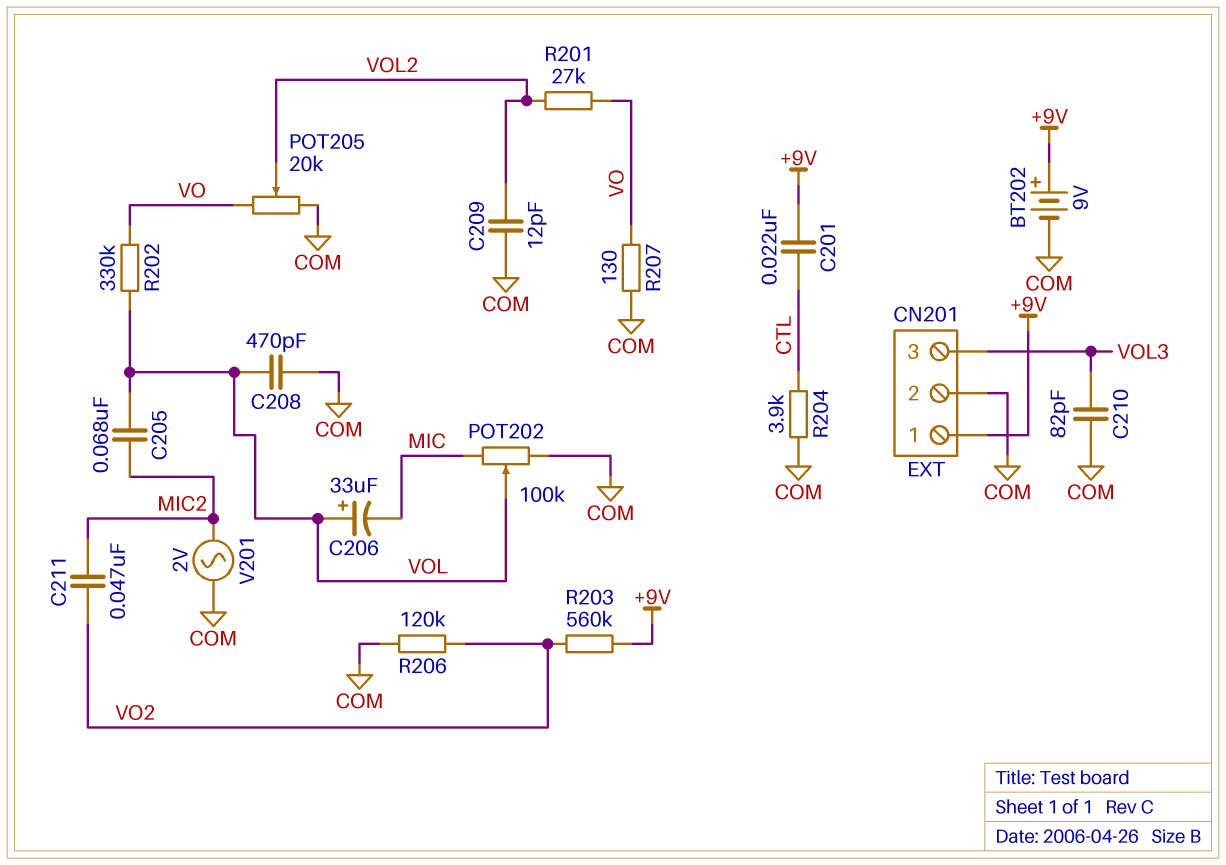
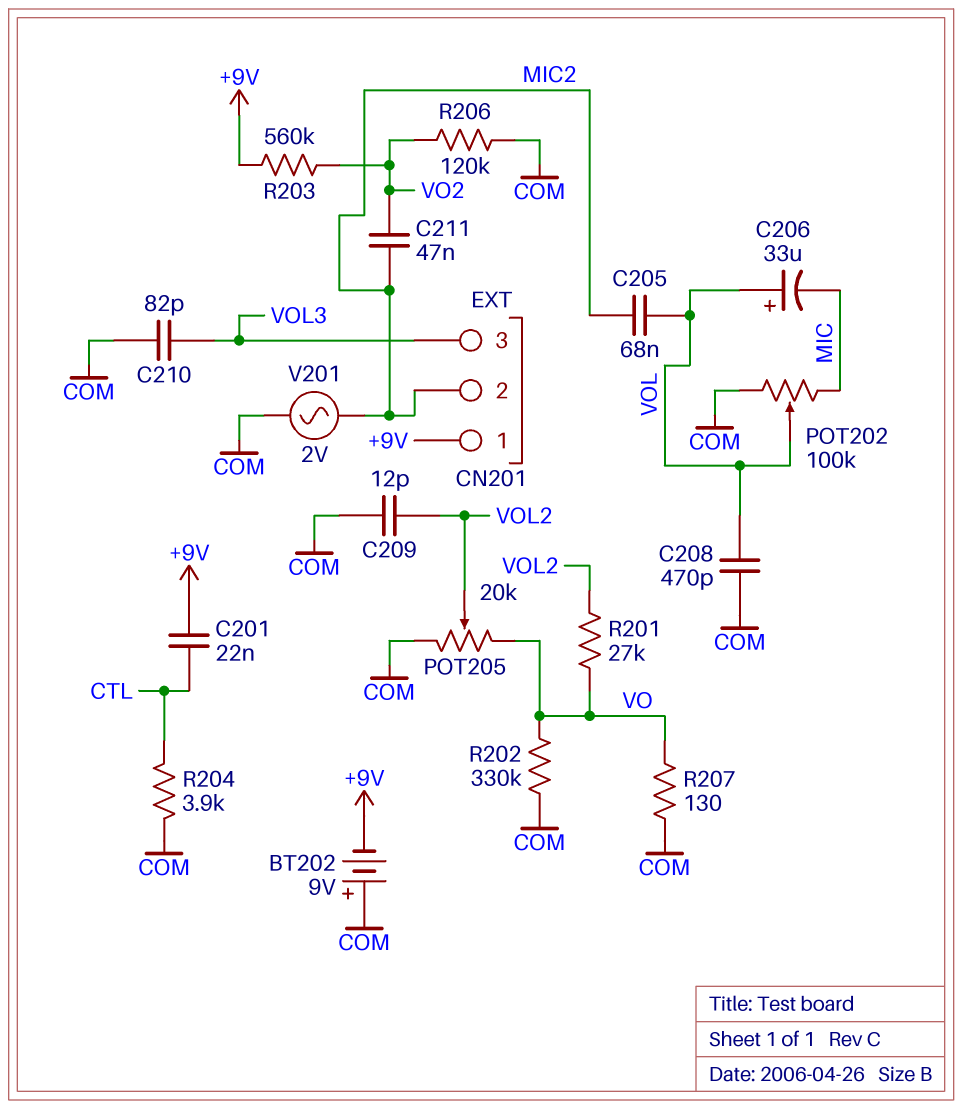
BT202: 9V (plus +9V, minus COM) -> 9V (plus COM, minus +9V)
CN201 pin 2: COM -> MIC2
R202: 330k (VO, VOL) -> 330k (COM, VO)

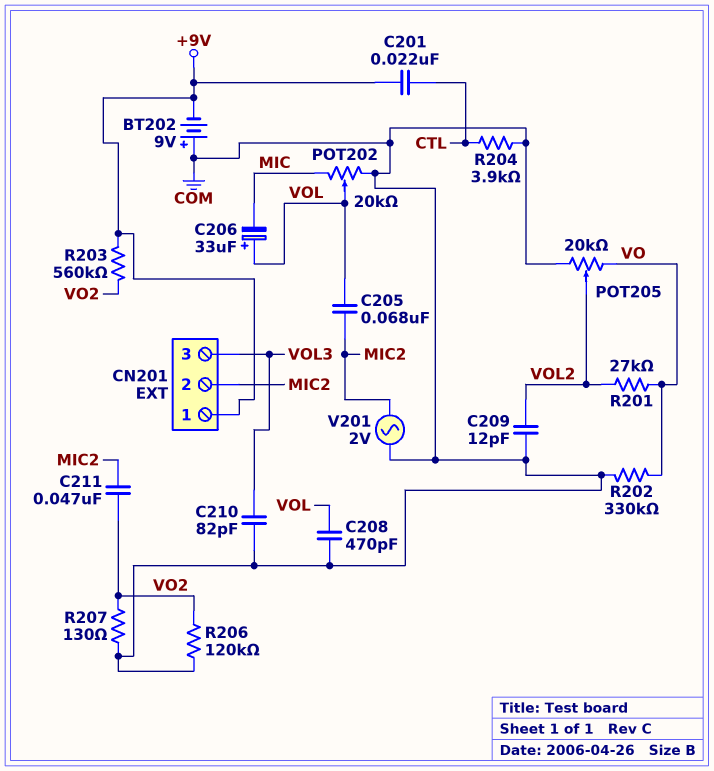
POT202: 100k (COM, MIC, wiper VOL) -> 20k (COM, MIC, wiper VOL)
R207: 130 (COM, VO) -> 130 (COM, VO2)

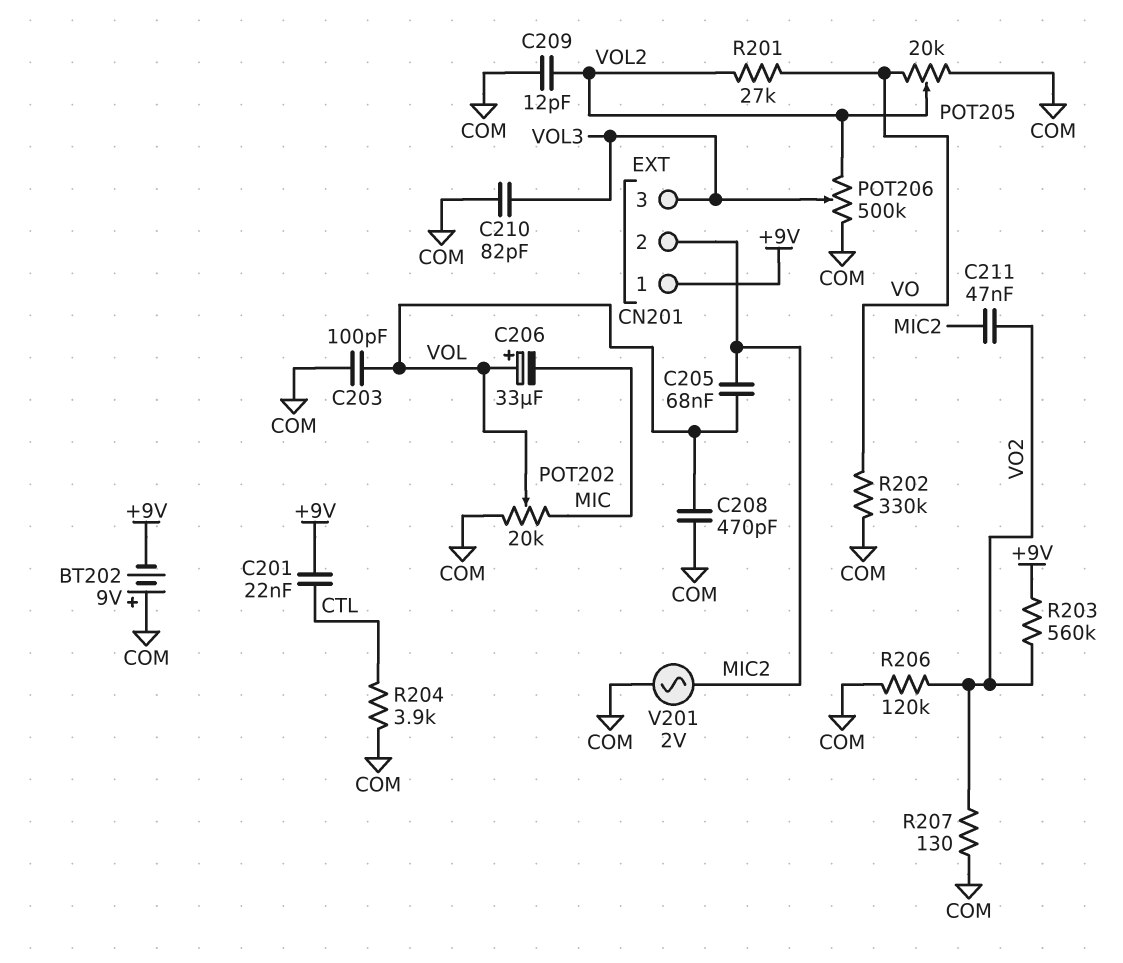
C203: none -> 100pF (COM, VOL)
POT206: none -> 500k (COM, VOL2, wiper VOL3)

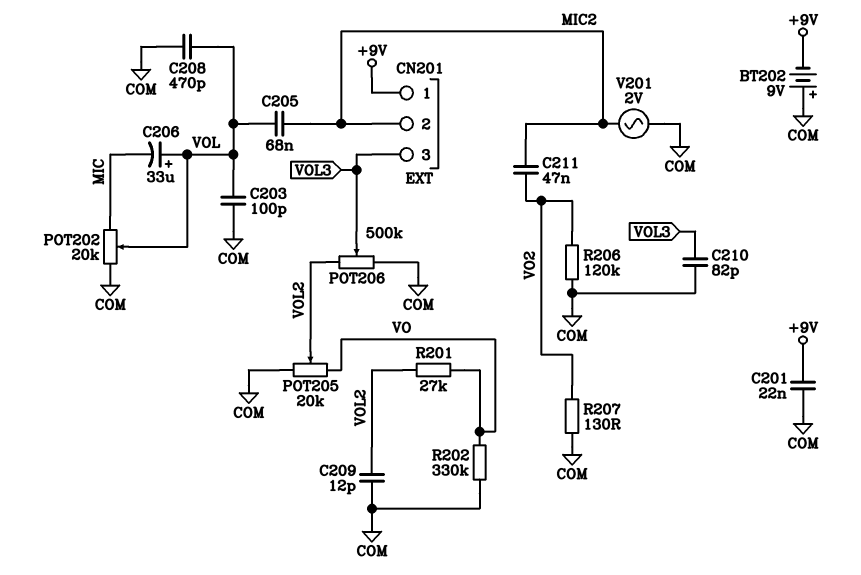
C201: 22nF (+9V, CTL) -> 22nF (+9V, COM)
R203: 560k (+9V, VO2) -> none
R204: 3.9k (COM, CTL) -> none

